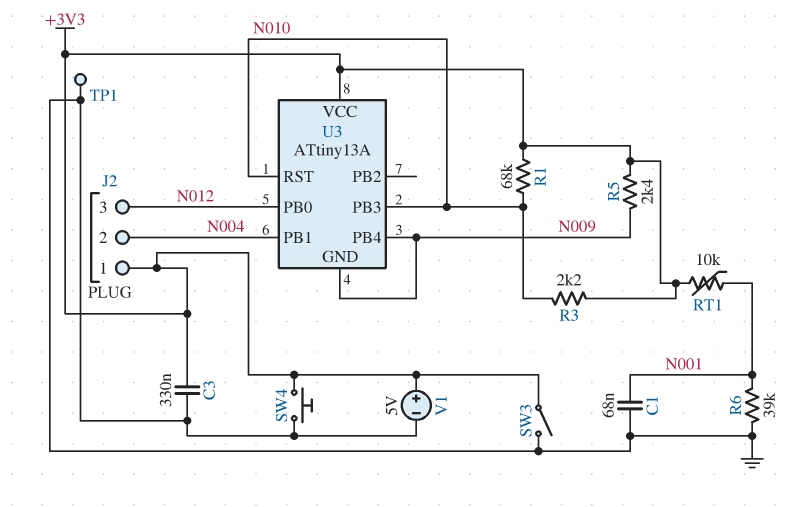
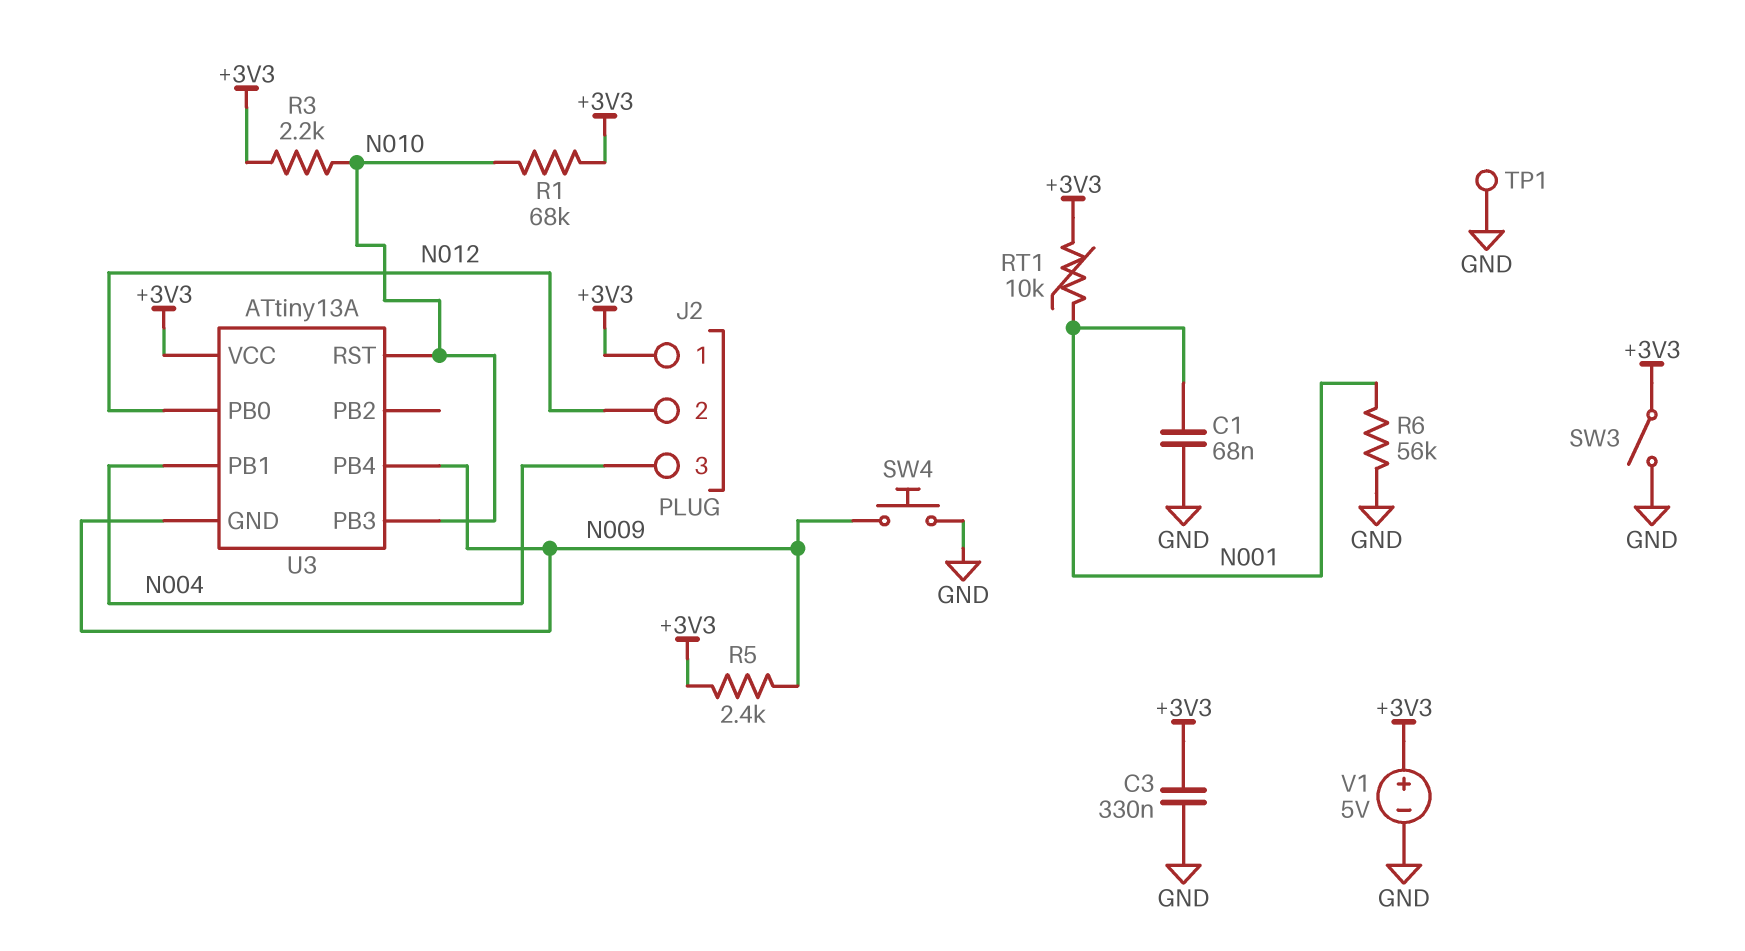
J2 pin 2: N004 -> N012
J2 pin 3: N012 -> N004
R6: 39k (GND, N001) -> 56k (GND, N001)
SW4: button (+3V3, GND) -> button (GND, N009)

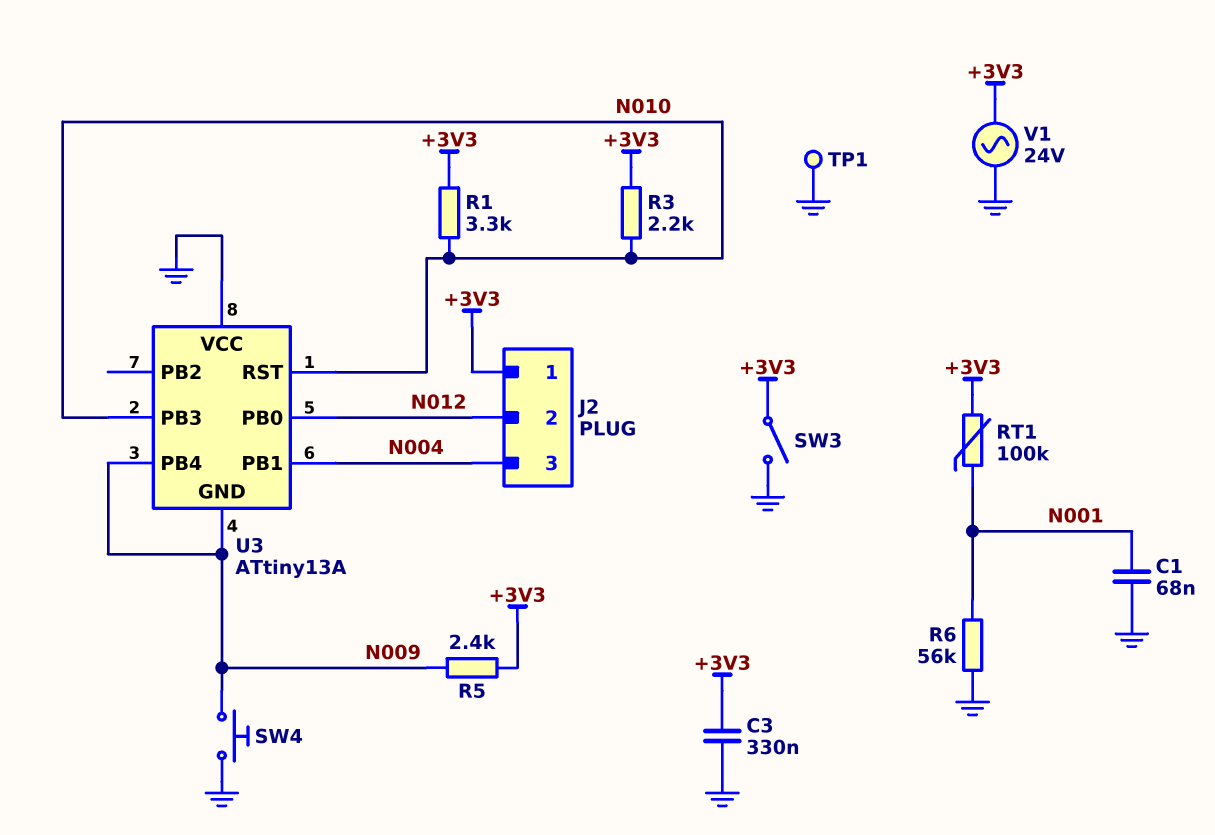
R1: 68k (+3V3, N010) -> 3.3k (+3V3, N010)
RT1: 10k (+3V3, N001) -> 100k (+3V3, N001)
U3 pin VCC: +3V3 -> GND
V1: 5V (plus +3V3, minus GND) -> AC 24V (+3V3, GND)

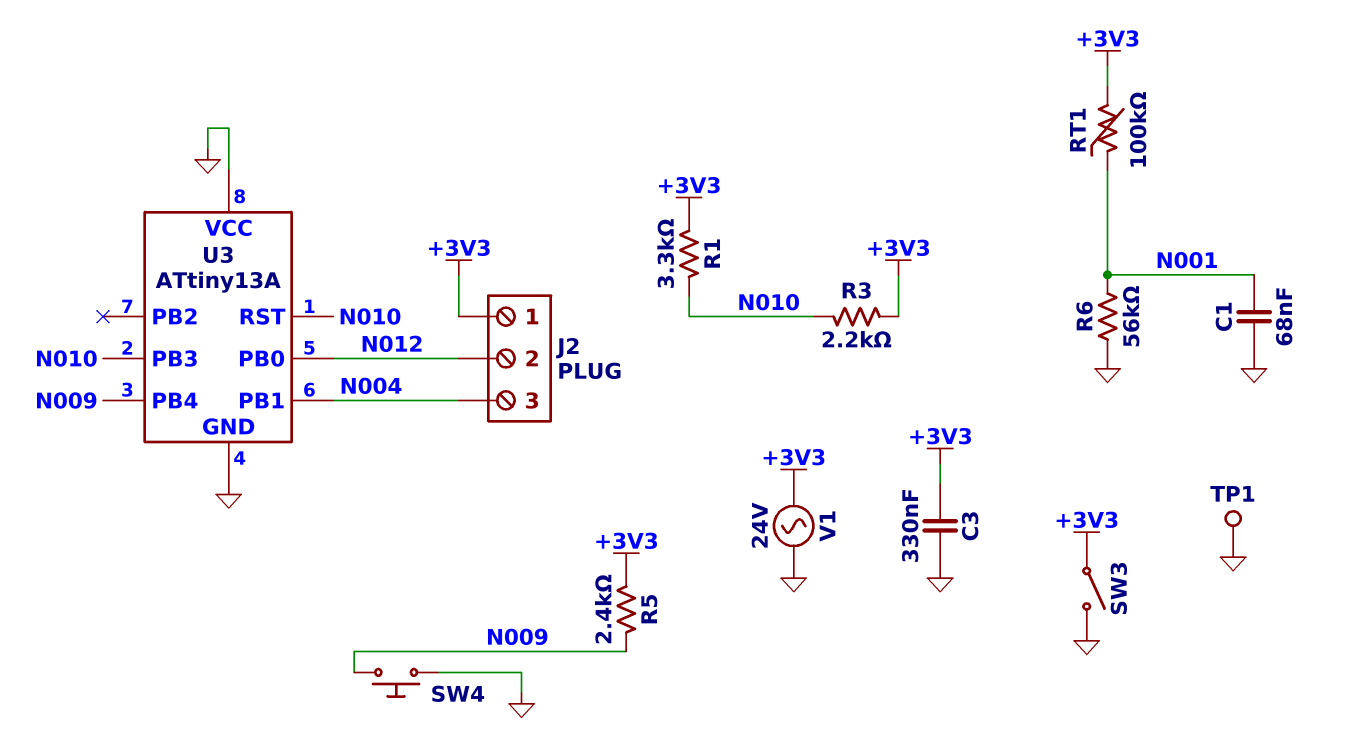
U3 pin GND: N009 -> GND

